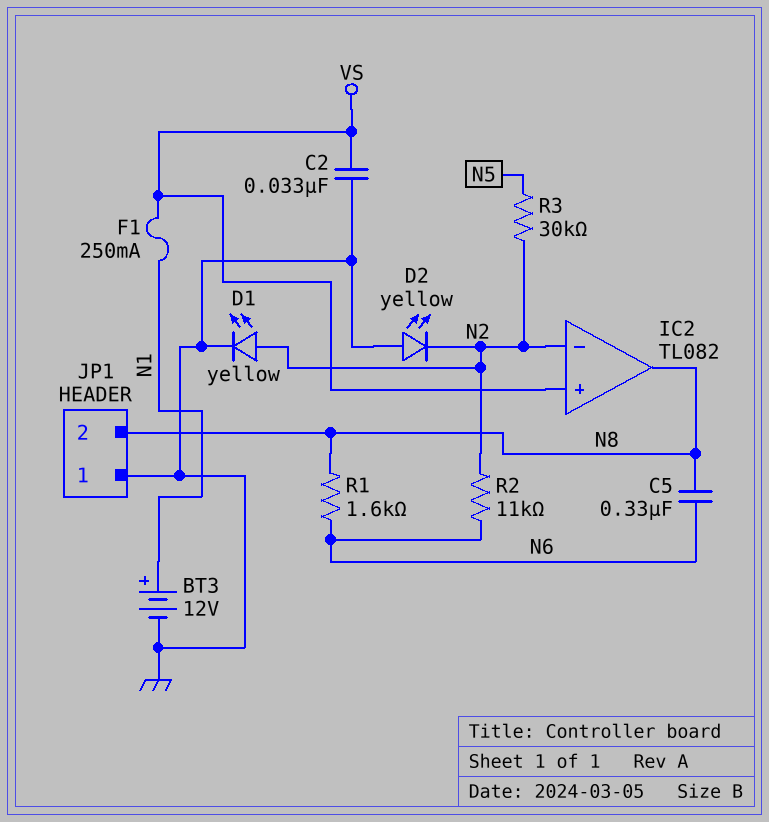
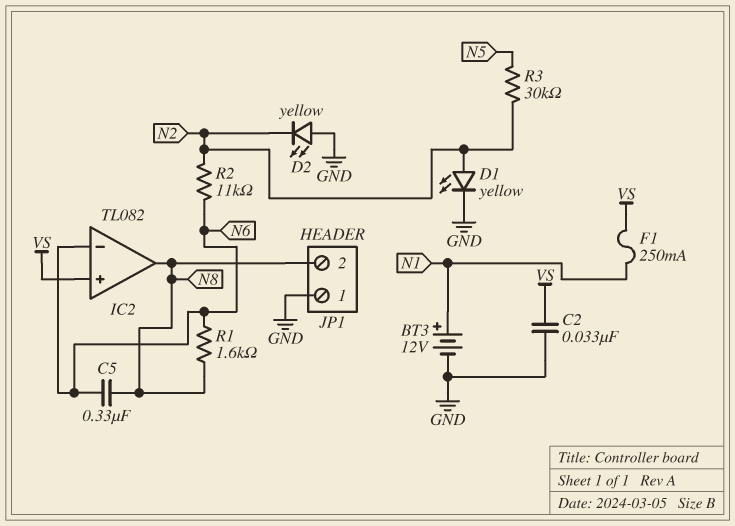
IC2 pin in-: N2 -> N6

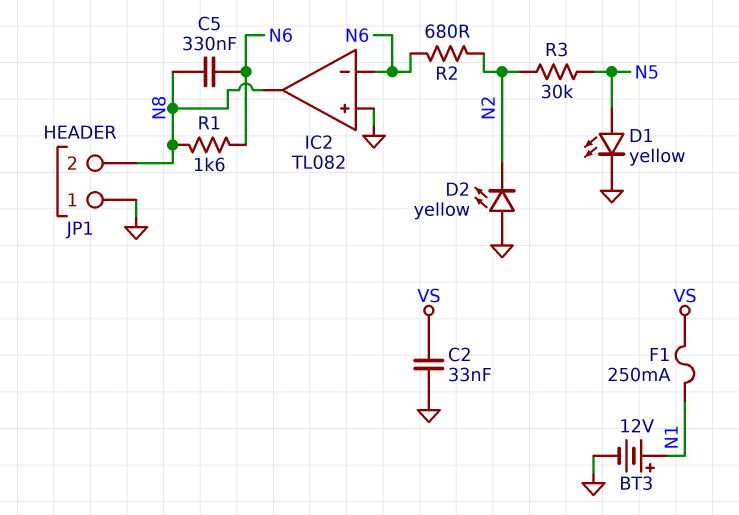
D1: LED yellow (A N2, K GND) -> LED yellow (A N5, K GND)
IC2 pin in+: VS -> GND
R2: 11k (N2, N6) -> 680 (N2, N6)

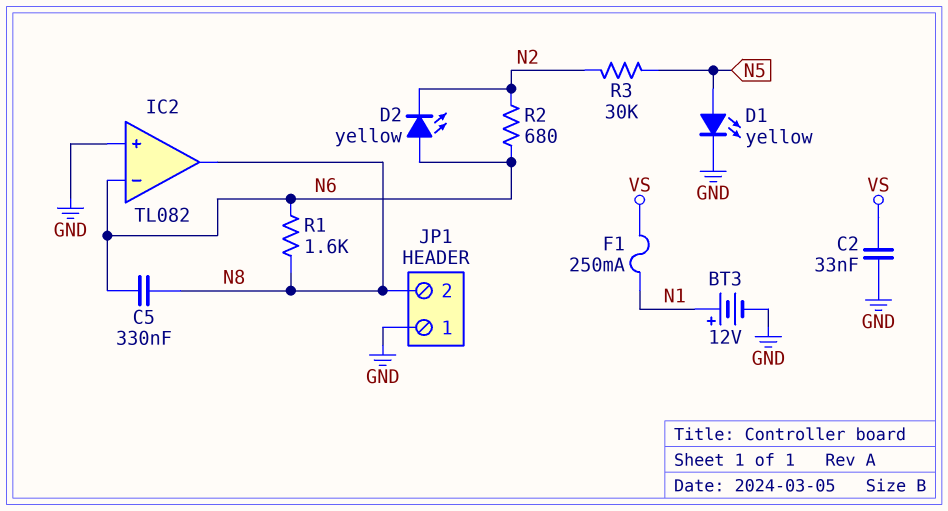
D2: LED yellow (A GND, K N2) -> LED yellow (A N6, K N2)

